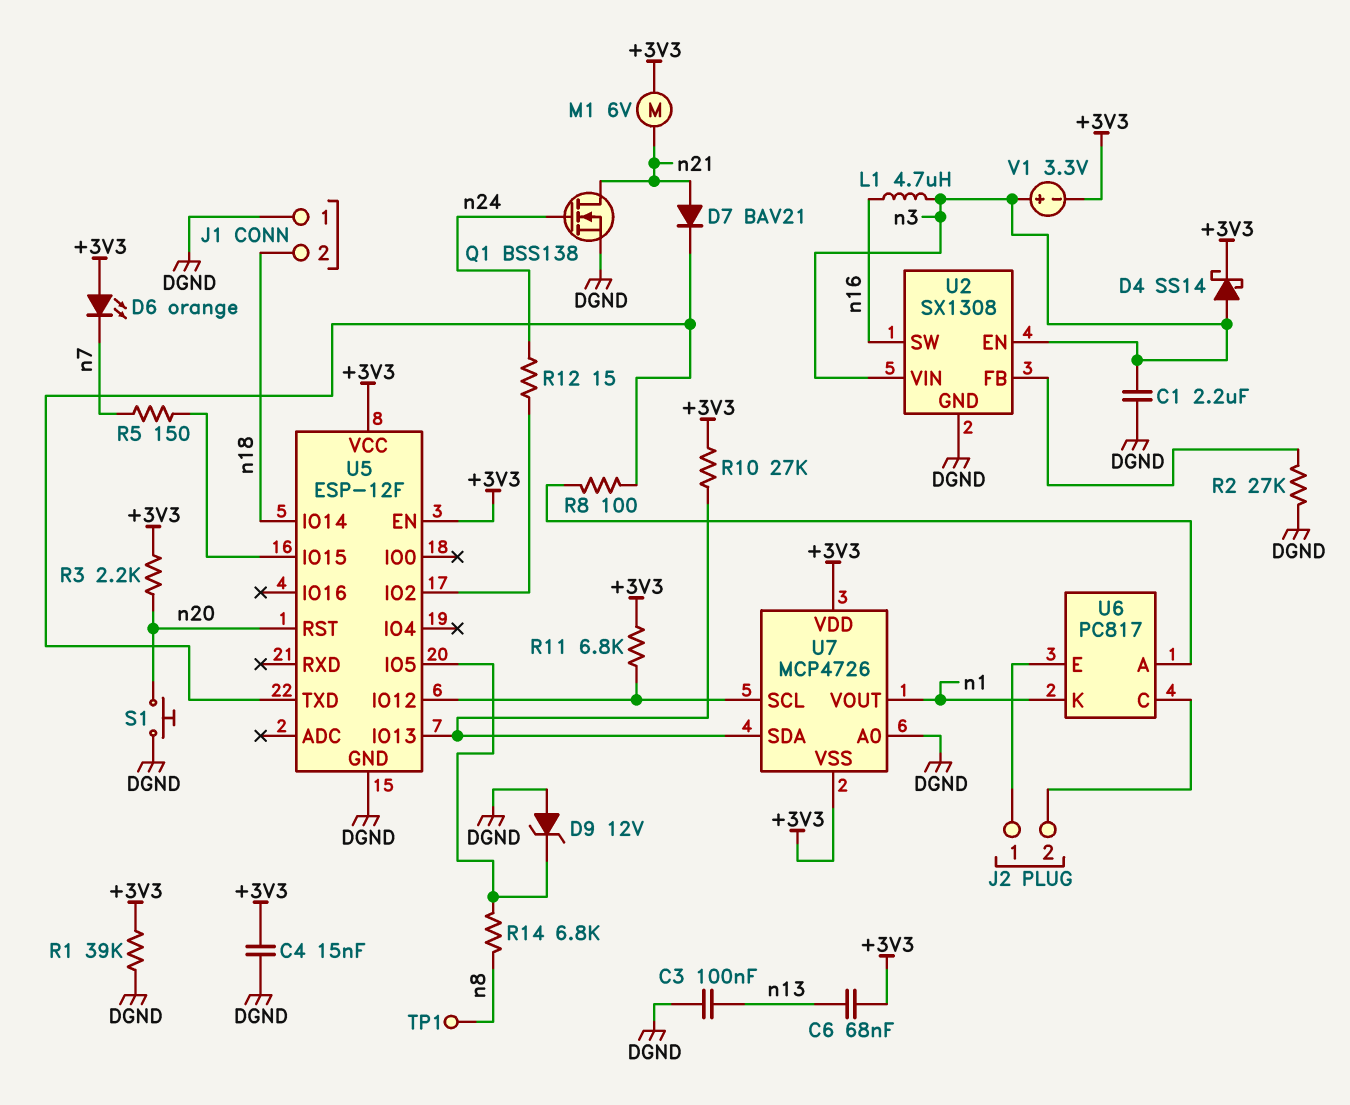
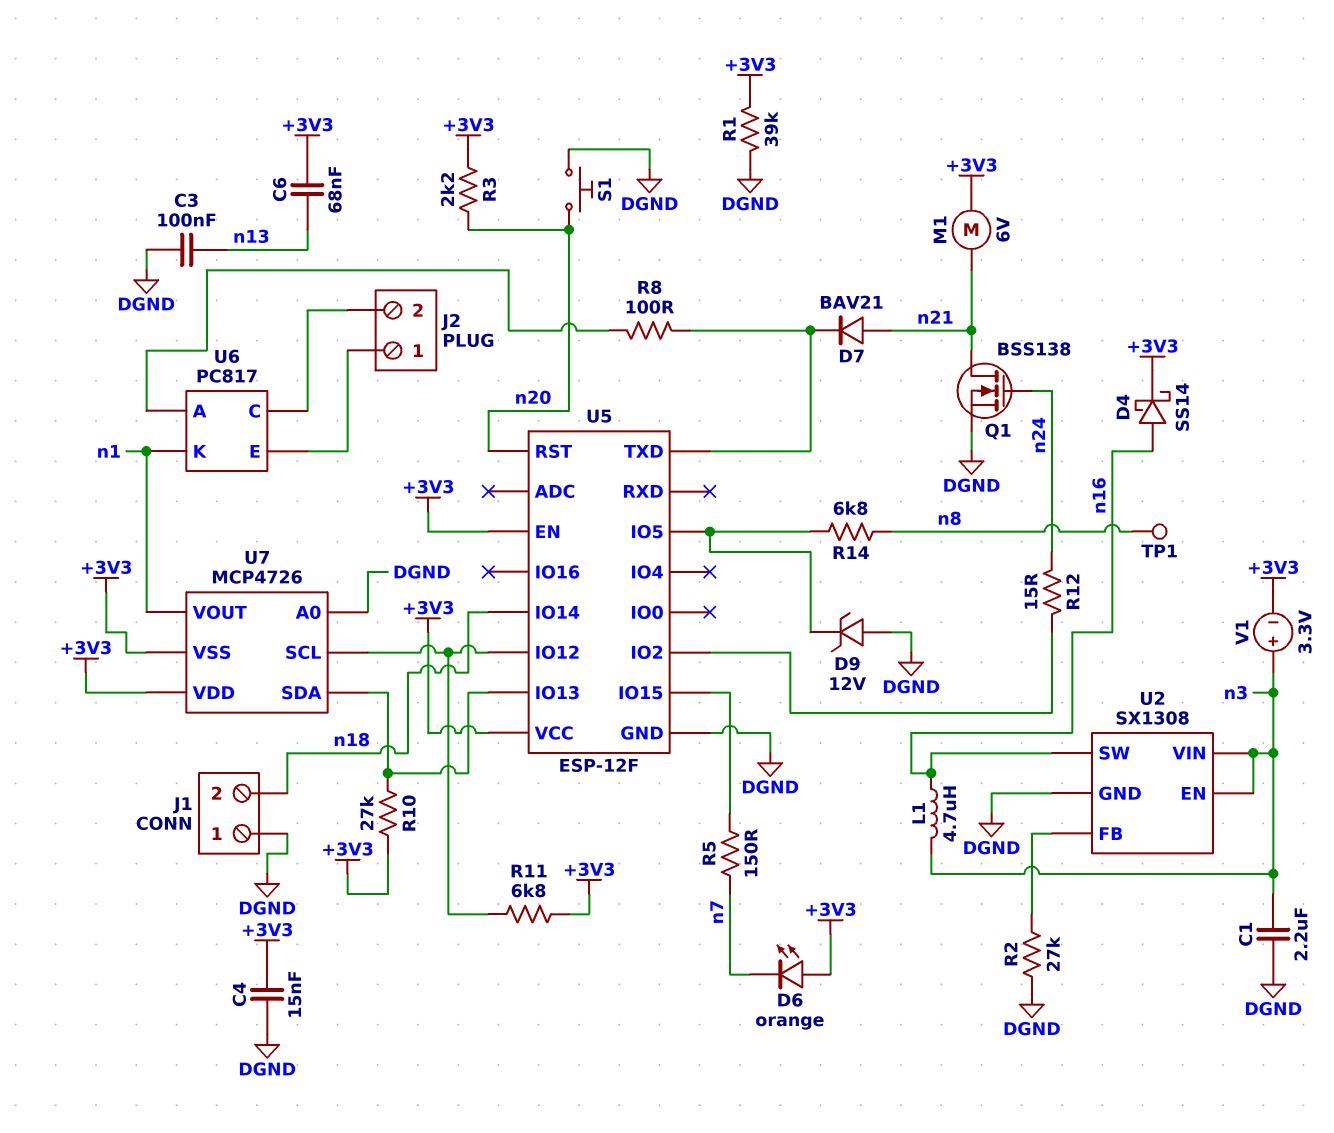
D4: schottky SS14 (A n3, K +3V3) -> schottky SS14 (A n16, K +3V3)

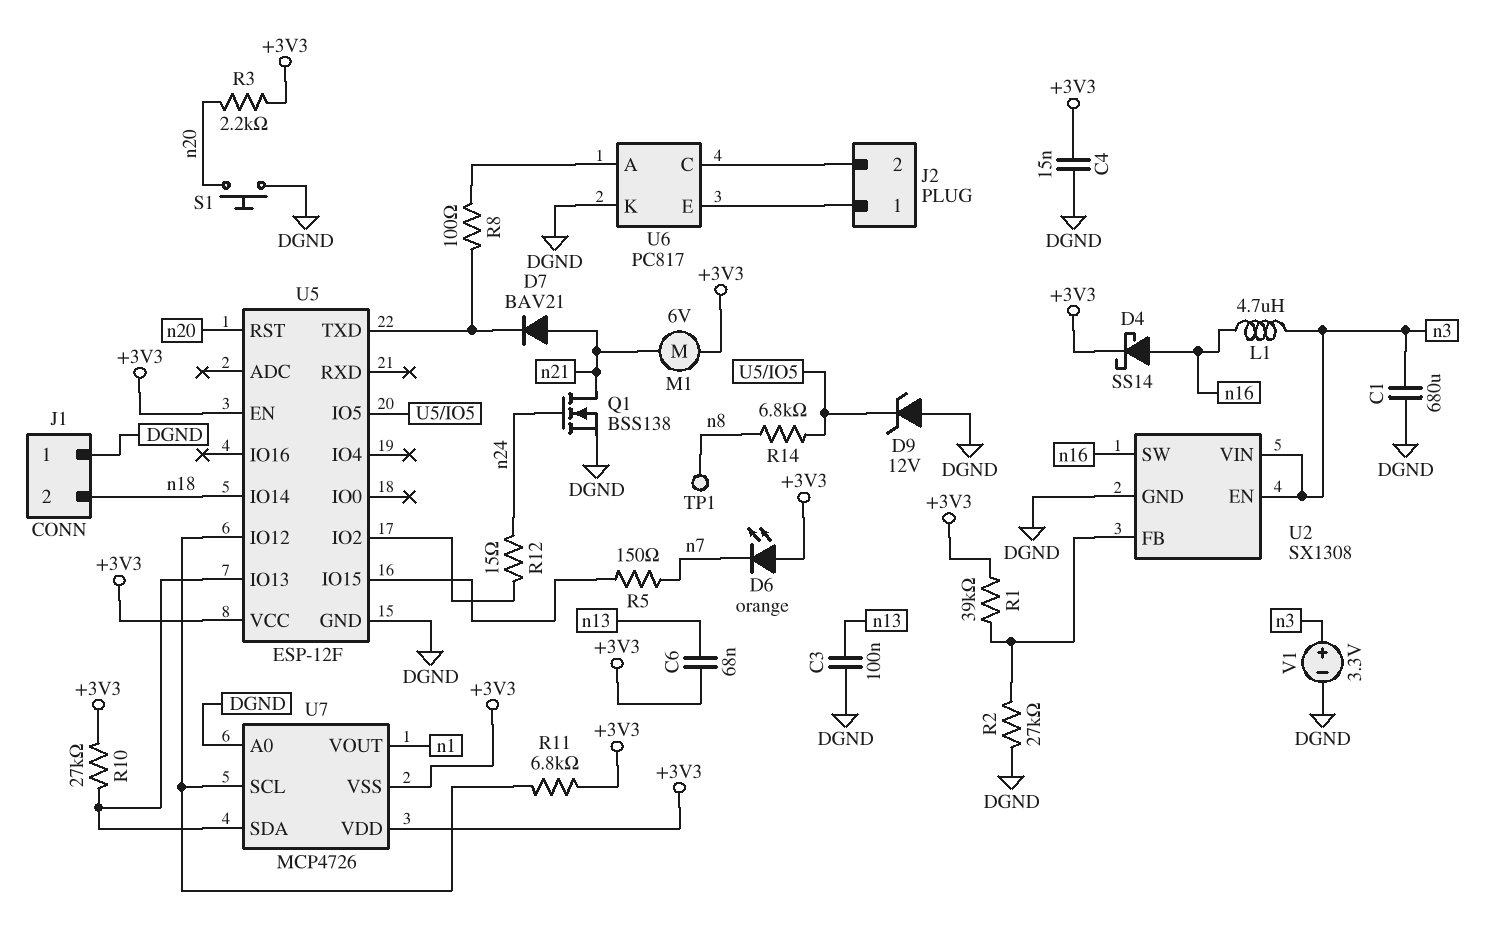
C1: 2.2uF (DGND, n3) -> 680uF (DGND, n3)
R1: 39k (+3V3, DGND) -> 39k (+3V3, U2/FB)
U6 pin K: n1 -> DGND
V1: 3.3V (plus n3, minus +3V3) -> 3.3V (plus n3, minus DGND)

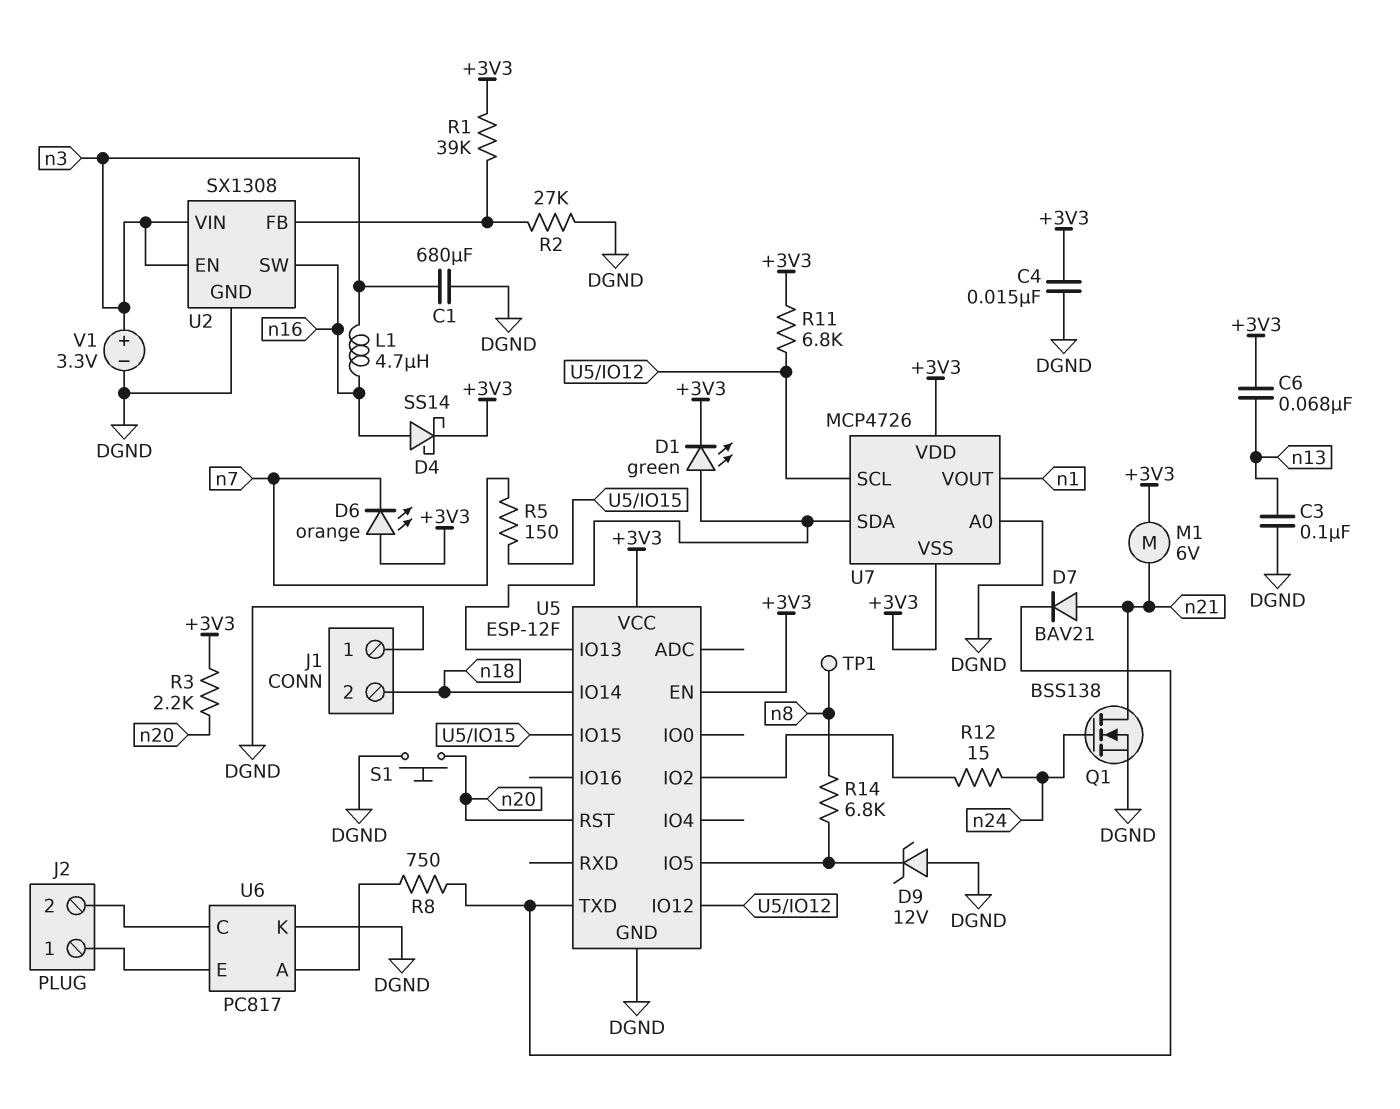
D1: none -> LED green (A U5/IO13, K +3V3)
R8: 100 (U5/TXD, U6/A) -> 750 (U5/TXD, U6/A)
R10: 27k (+3V3, U5/IO13) -> none

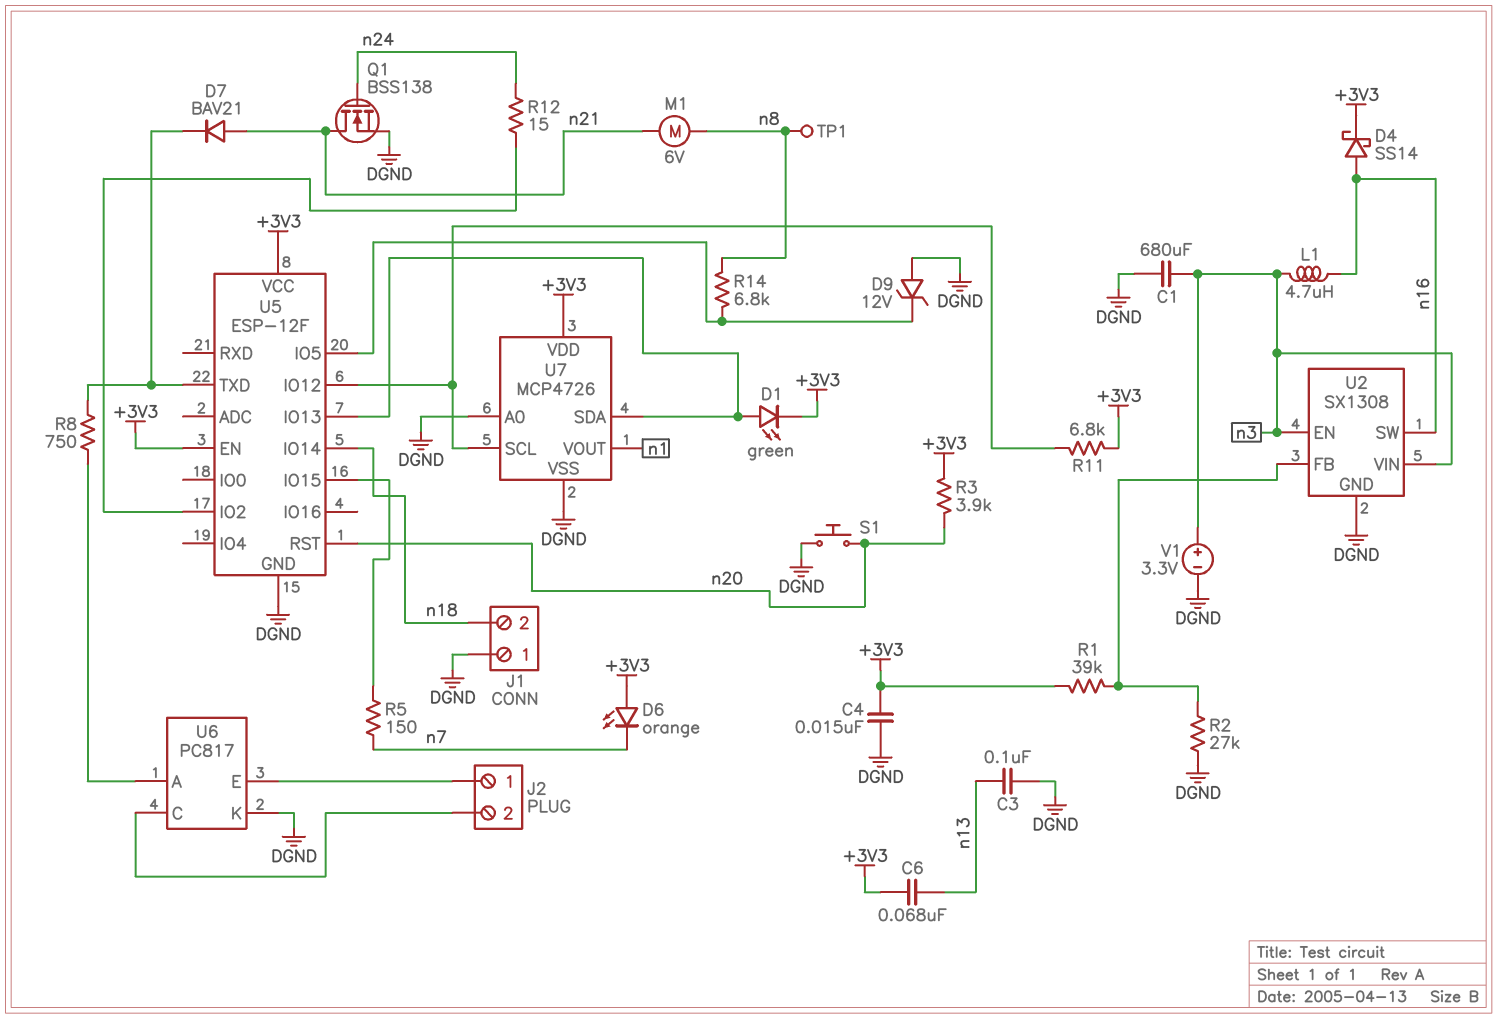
M1: motor 6V (+3V3, n21) -> motor 6V (n8, n21)
R3: 2.2k (+3V3, n20) -> 3.9k (+3V3, n20)
U7 pin VSS: +3V3 -> DGND

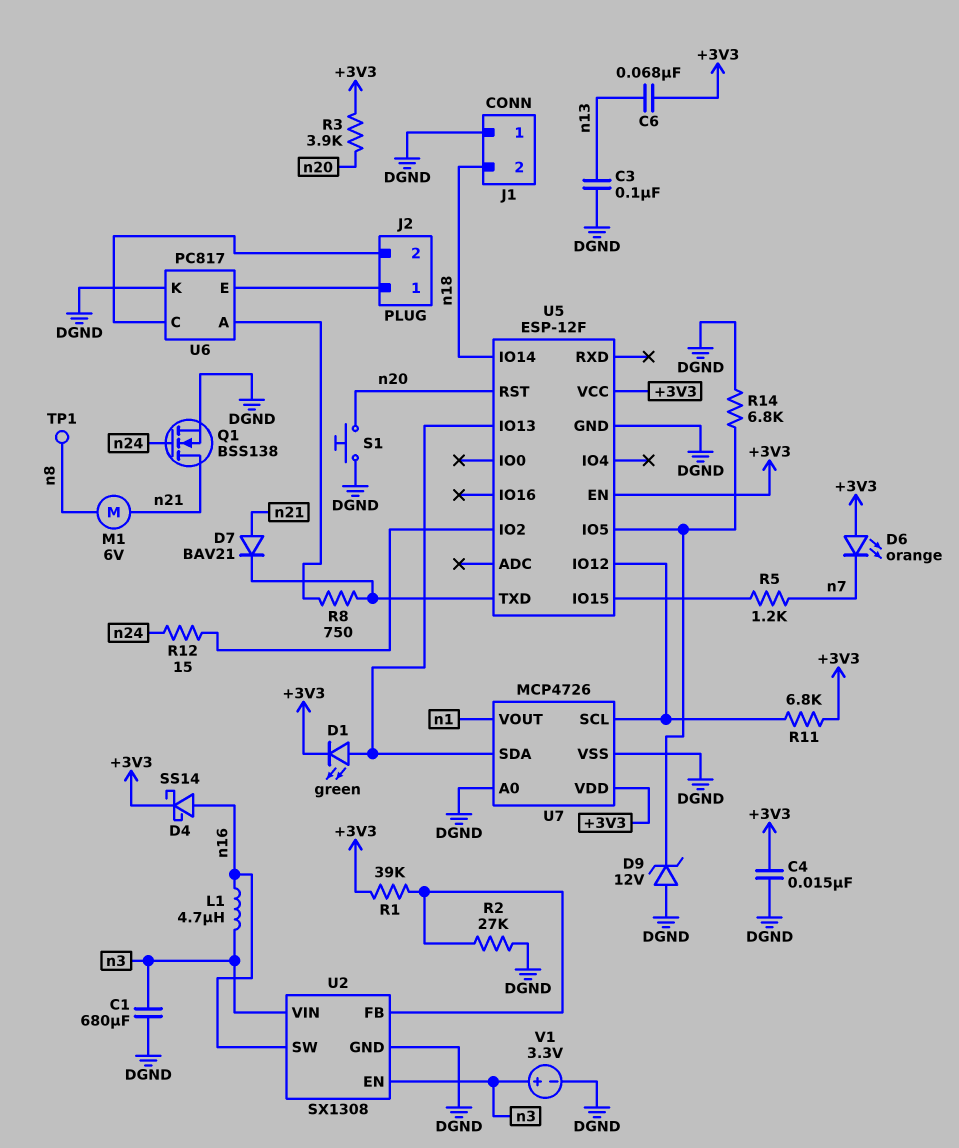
R5: 150 (U5/IO15, n7) -> 1.2k (U5/IO15, n7)
R14: 6.8k (U5/IO5, n8) -> 6.8k (DGND, U5/IO5)

